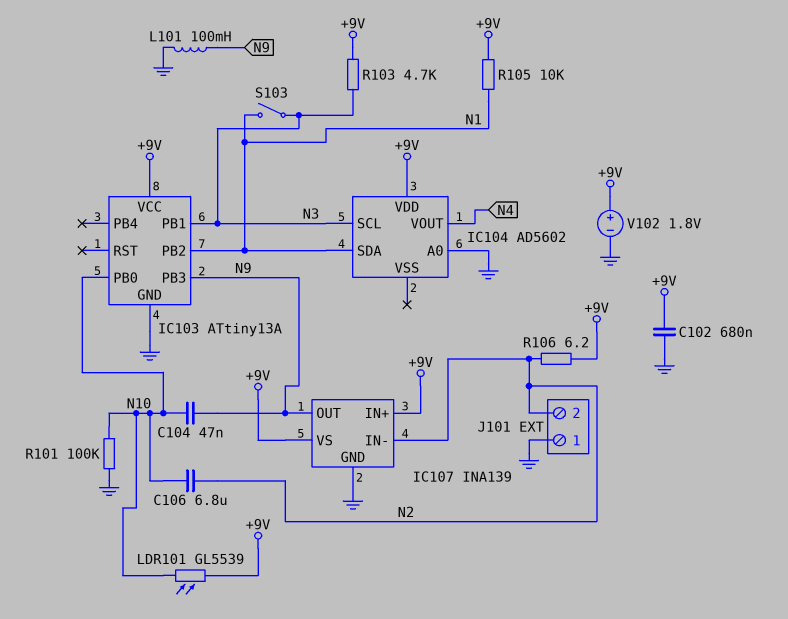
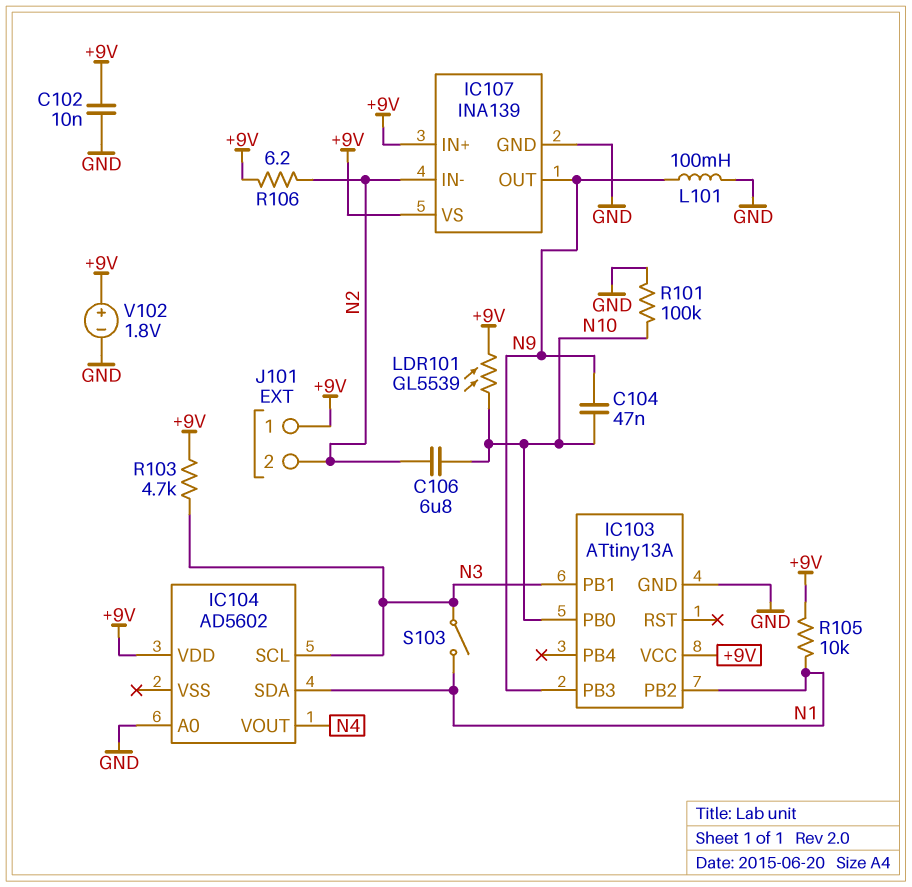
C102: 680nF (+9V, GND) -> 10nF (+9V, GND)
J101 pin 1: GND -> +9V

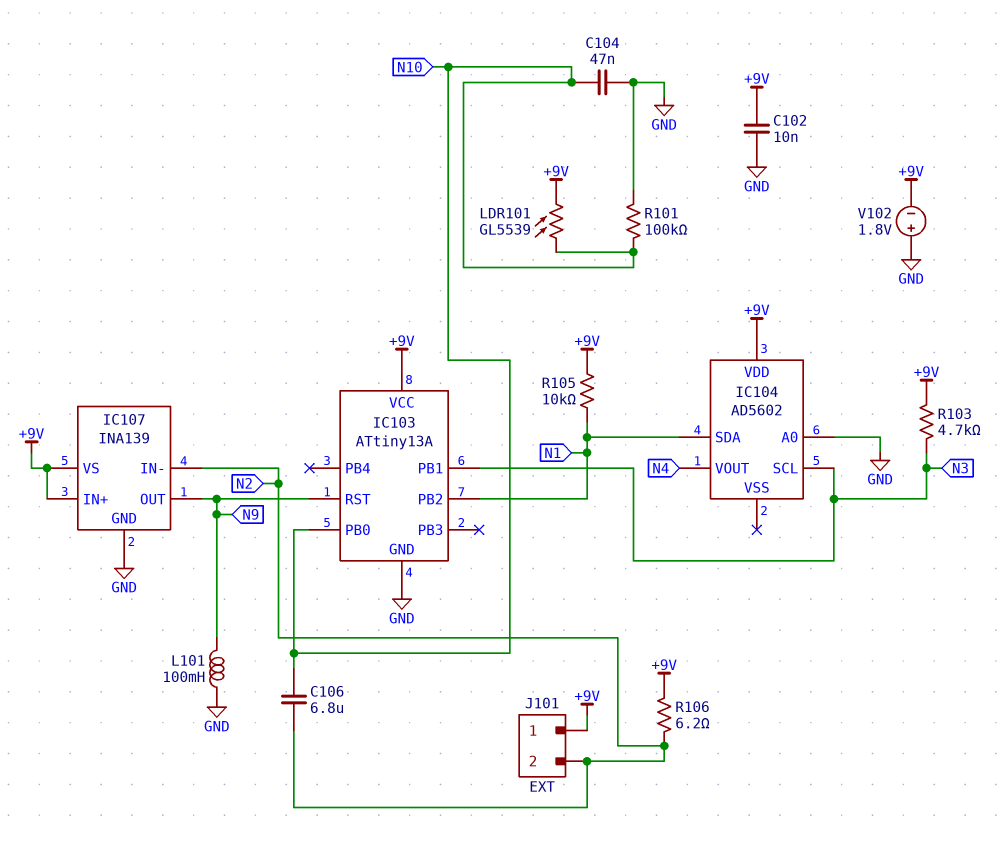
C104: 47nF (N9, N10) -> 47nF (GND, N10)
IC103 pin PB3: N9 -> none
IC103 pin RST: none -> N9
S103: switch (N1, N3) -> none
V102: 1.8V (plus +9V, minus GND) -> 1.8V (plus GND, minus +9V)

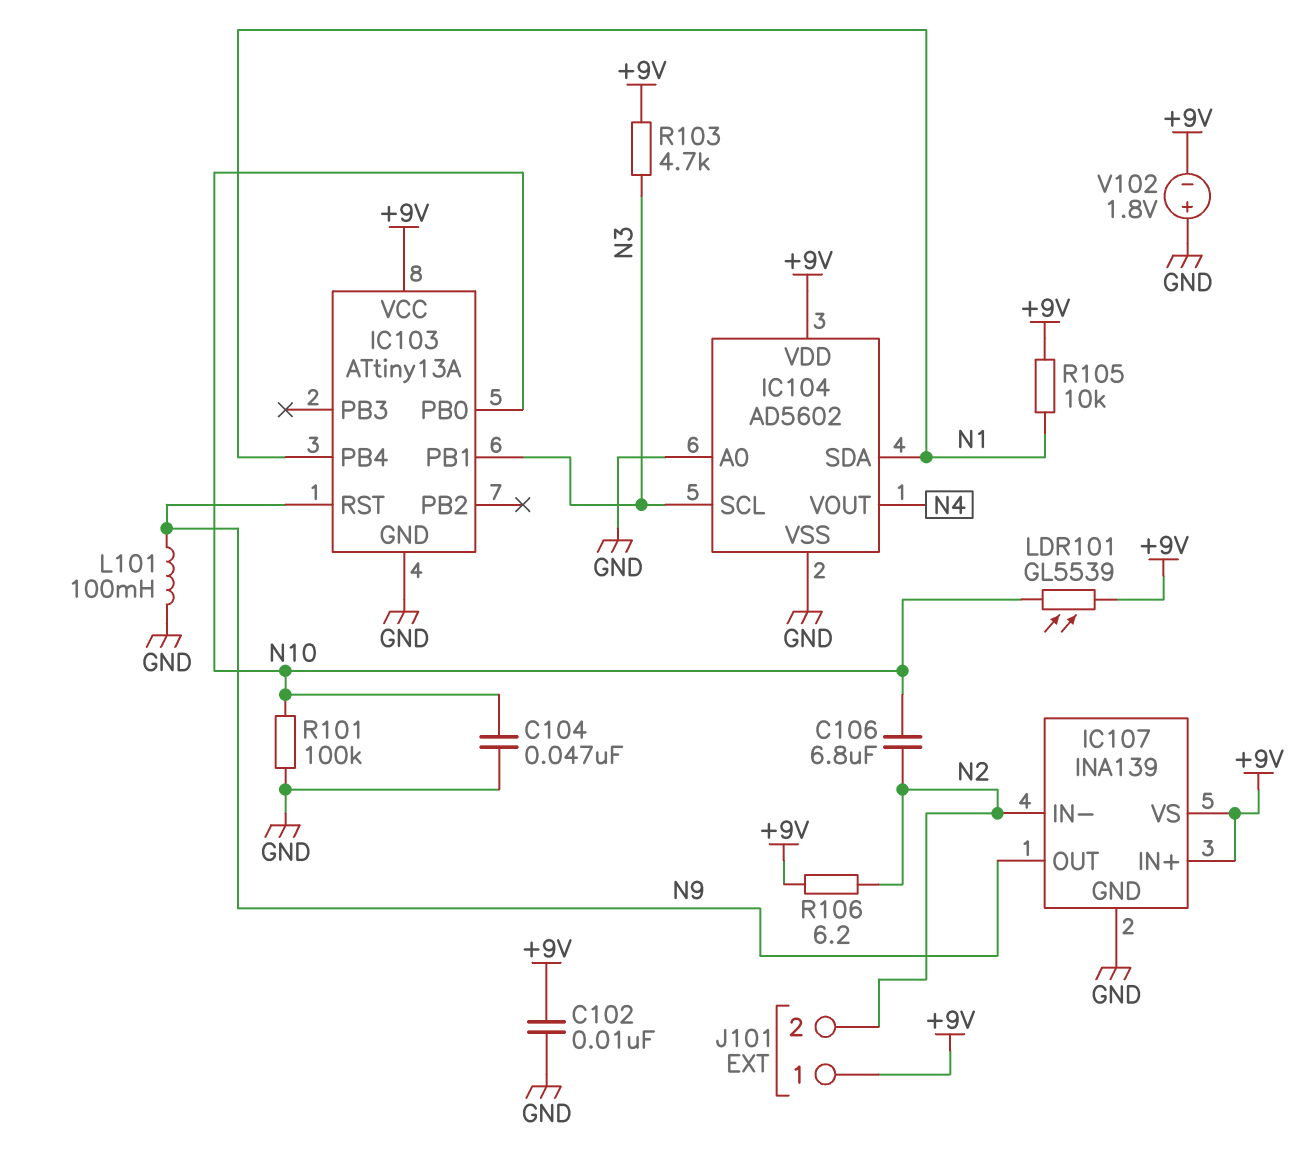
IC103 pin PB2: N1 -> none
IC103 pin PB4: none -> N1
IC104 pin VSS: none -> GND

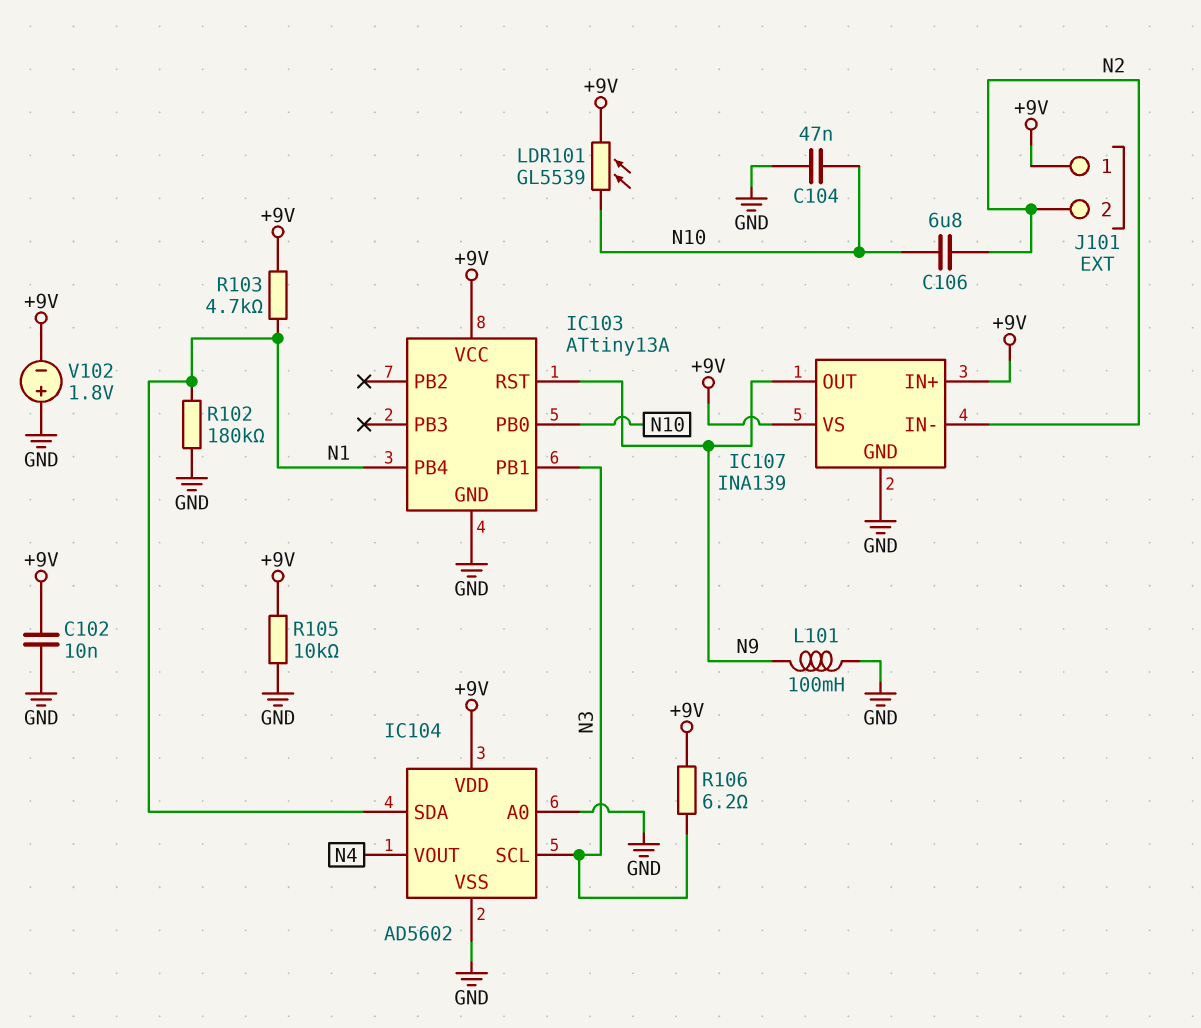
R101: 100k (GND, N10) -> none
R102: none -> 180k (GND, N1)
R103: 4.7k (+9V, N3) -> 4.7k (+9V, N1)
R105: 10k (+9V, N1) -> 10k (+9V, GND)
R106: 6.2 (+9V, N2) -> 6.2 (+9V, N3)

